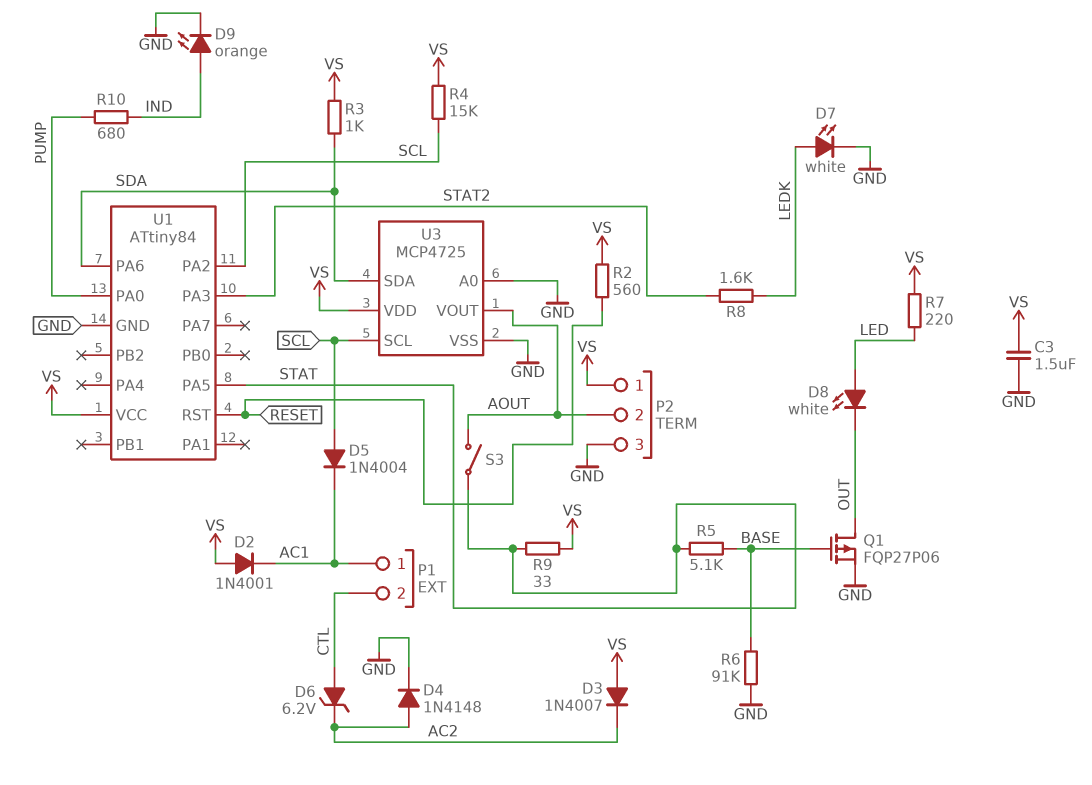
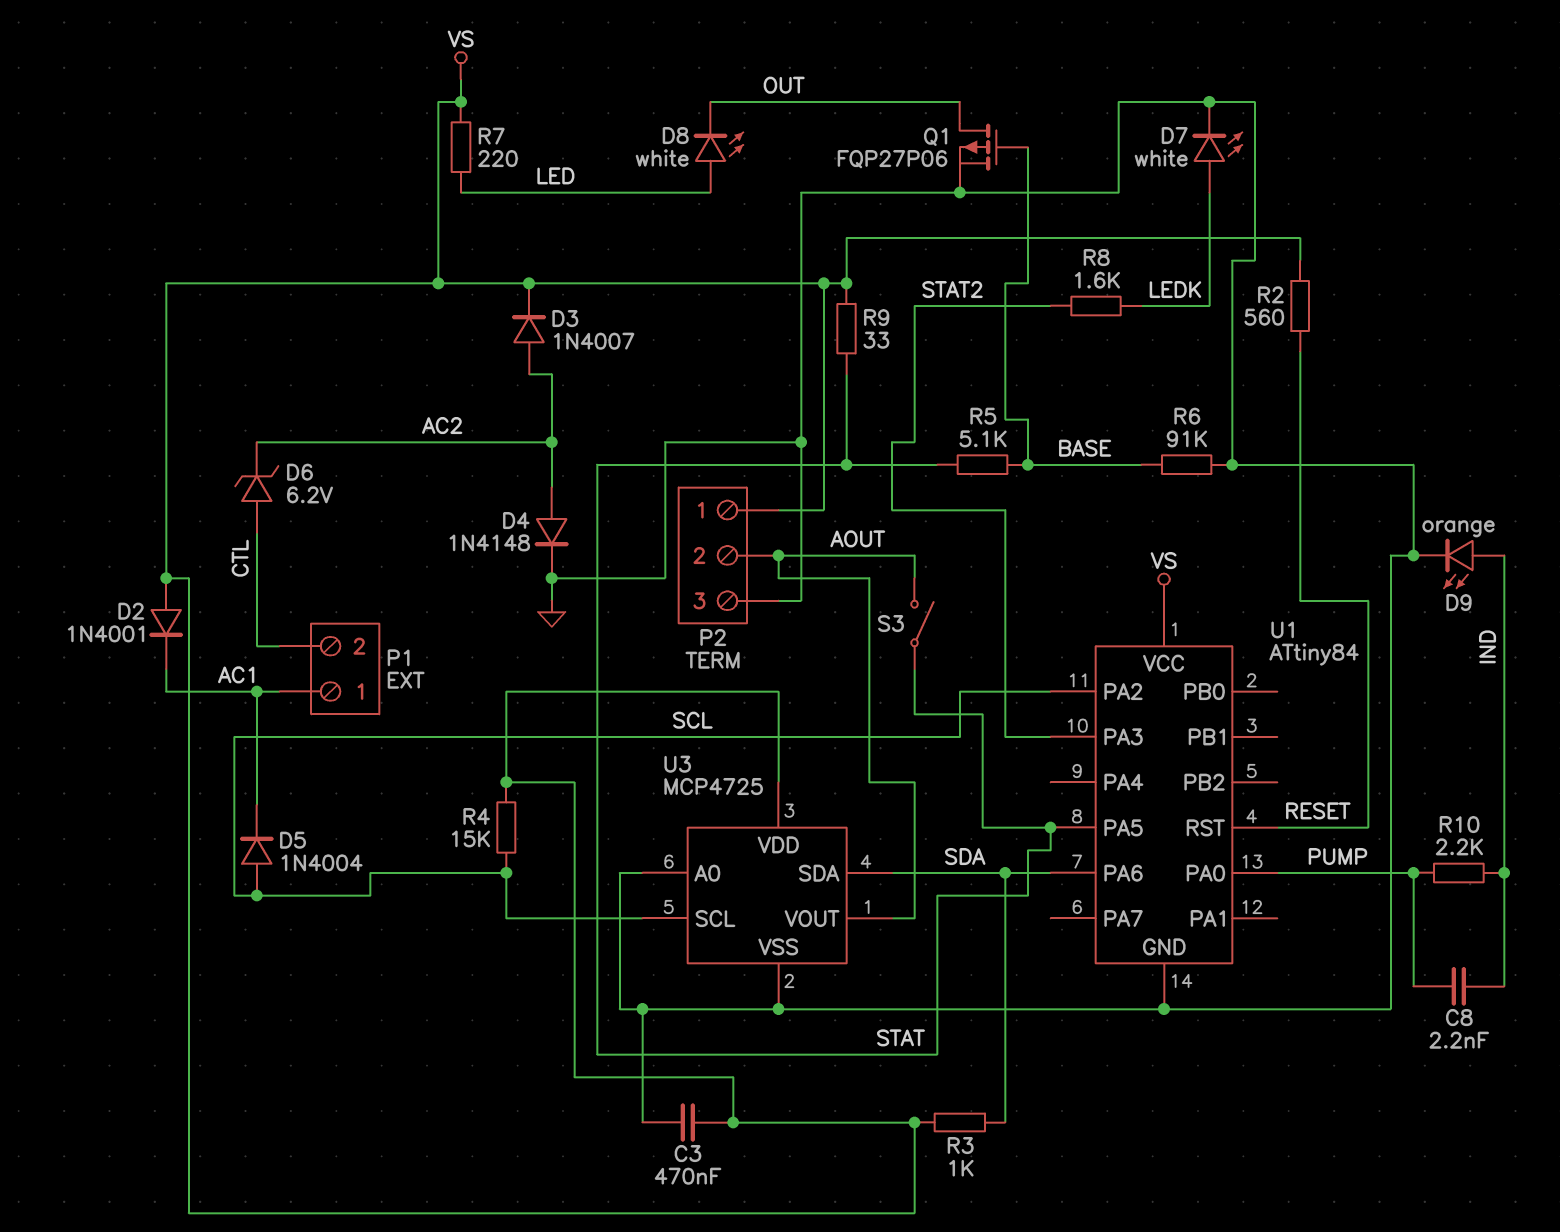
C3: 1.5uF (GND, VS) -> 470nF (GND, VS)
C8: none -> 2.2nF (IND, PUMP)
D3: diode 1N4007 (A VS, K AC2) -> diode 1N4007 (A AC2, K VS)
R10: 680 (IND, PUMP) -> 2.2k (IND, PUMP)

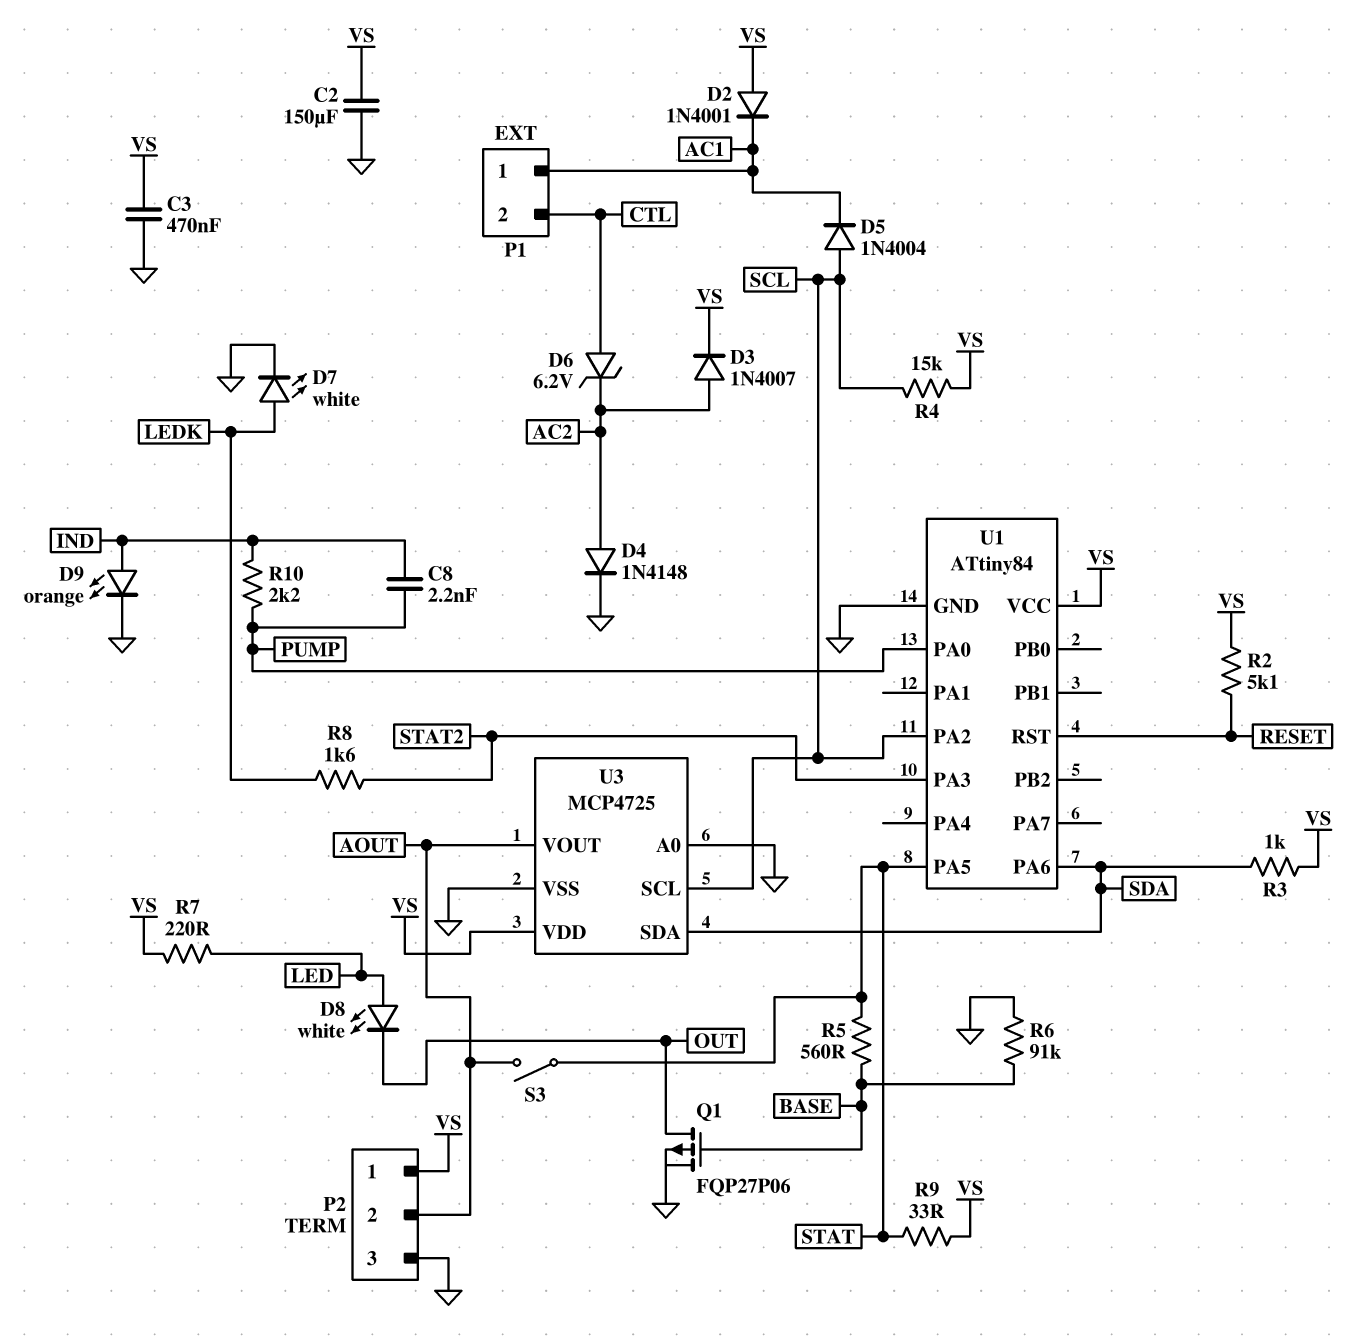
C2: none -> 150uF (GND, VS)
R2: 560 (RESET, VS) -> 5.1k (RESET, VS)
R5: 5.1k (BASE, STAT) -> 560 (BASE, STAT)

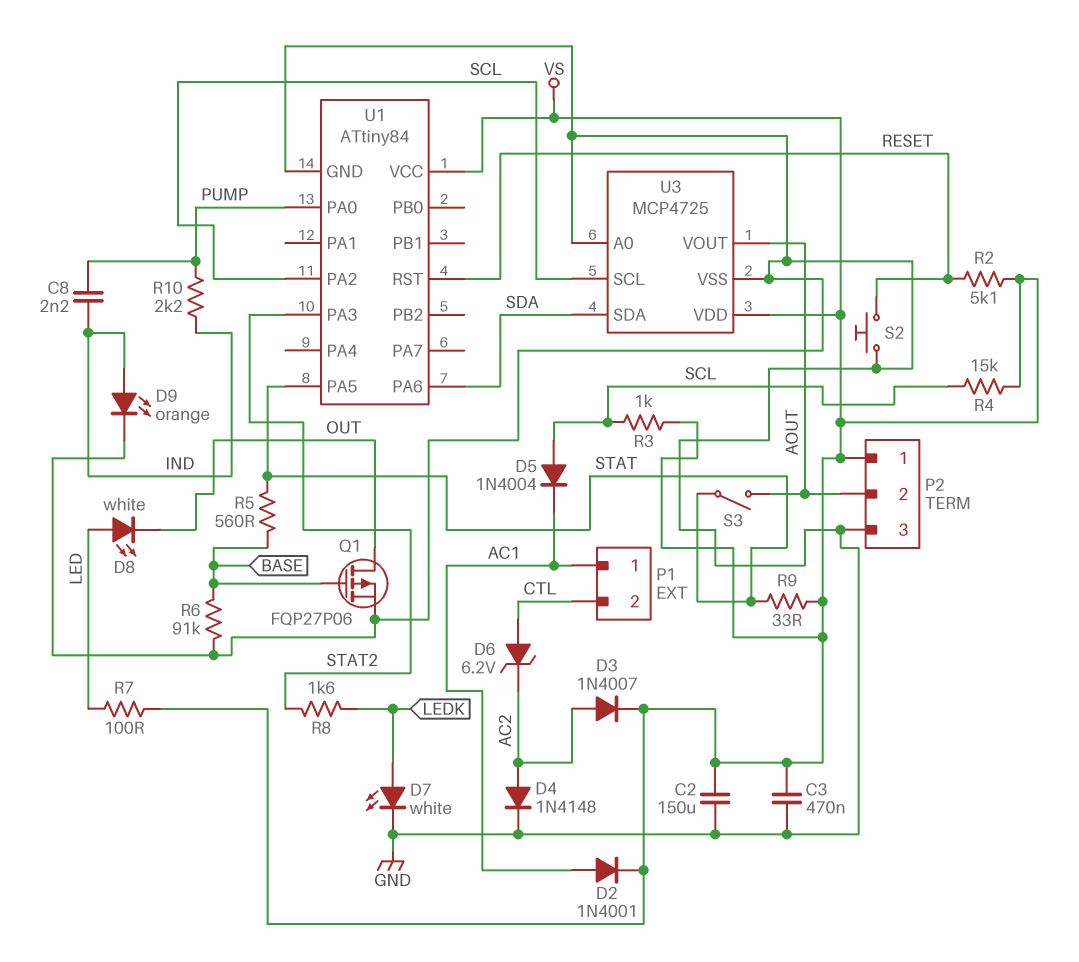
D2: diode 1N4001 (A VS, K AC1) -> diode 1N4001 (A AC1, K VS)
R3: 1k (SDA, VS) -> 1k (SCL, VS)
R7: 220 (LED, VS) -> 100 (LED, VS)
S2: none -> button (GND, RESET)

